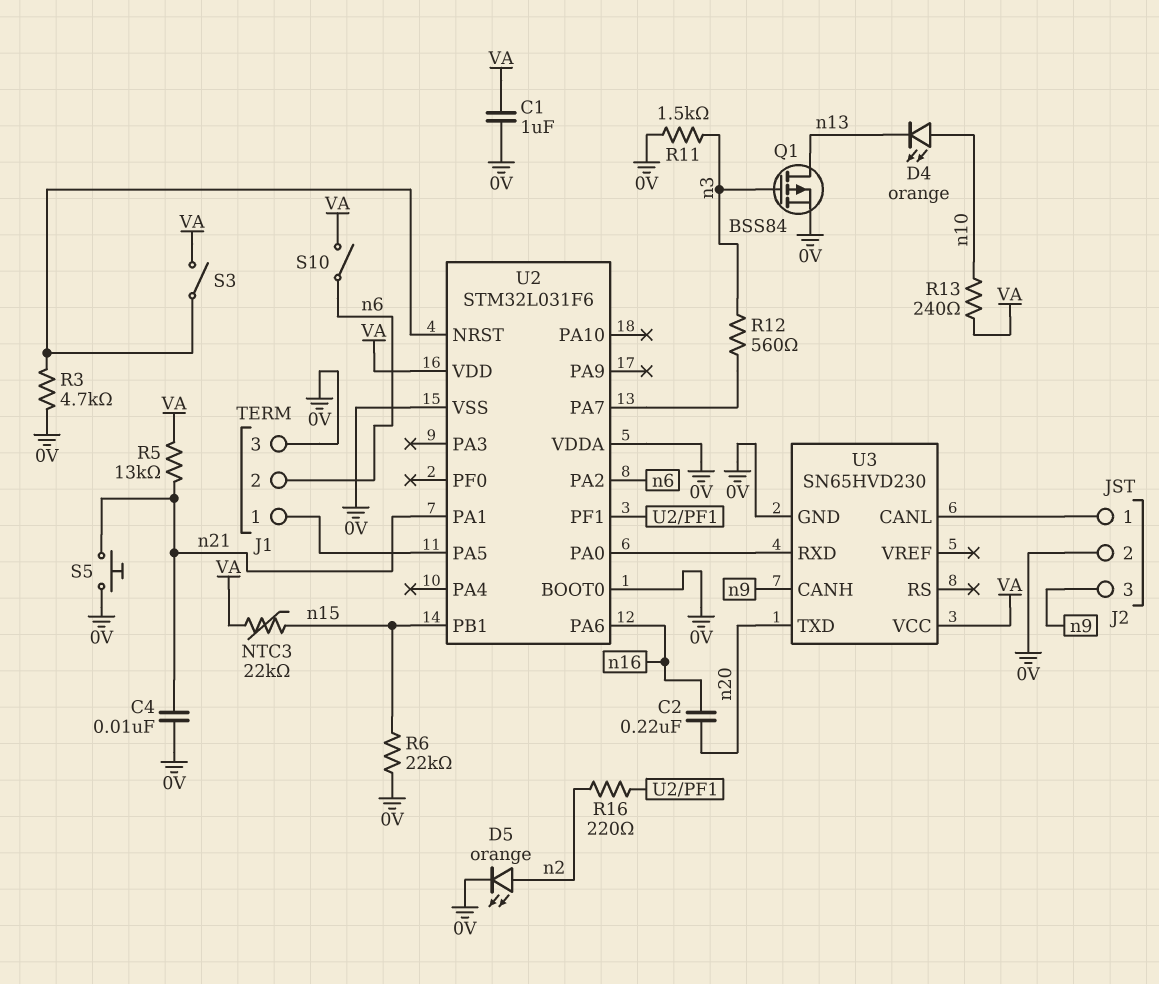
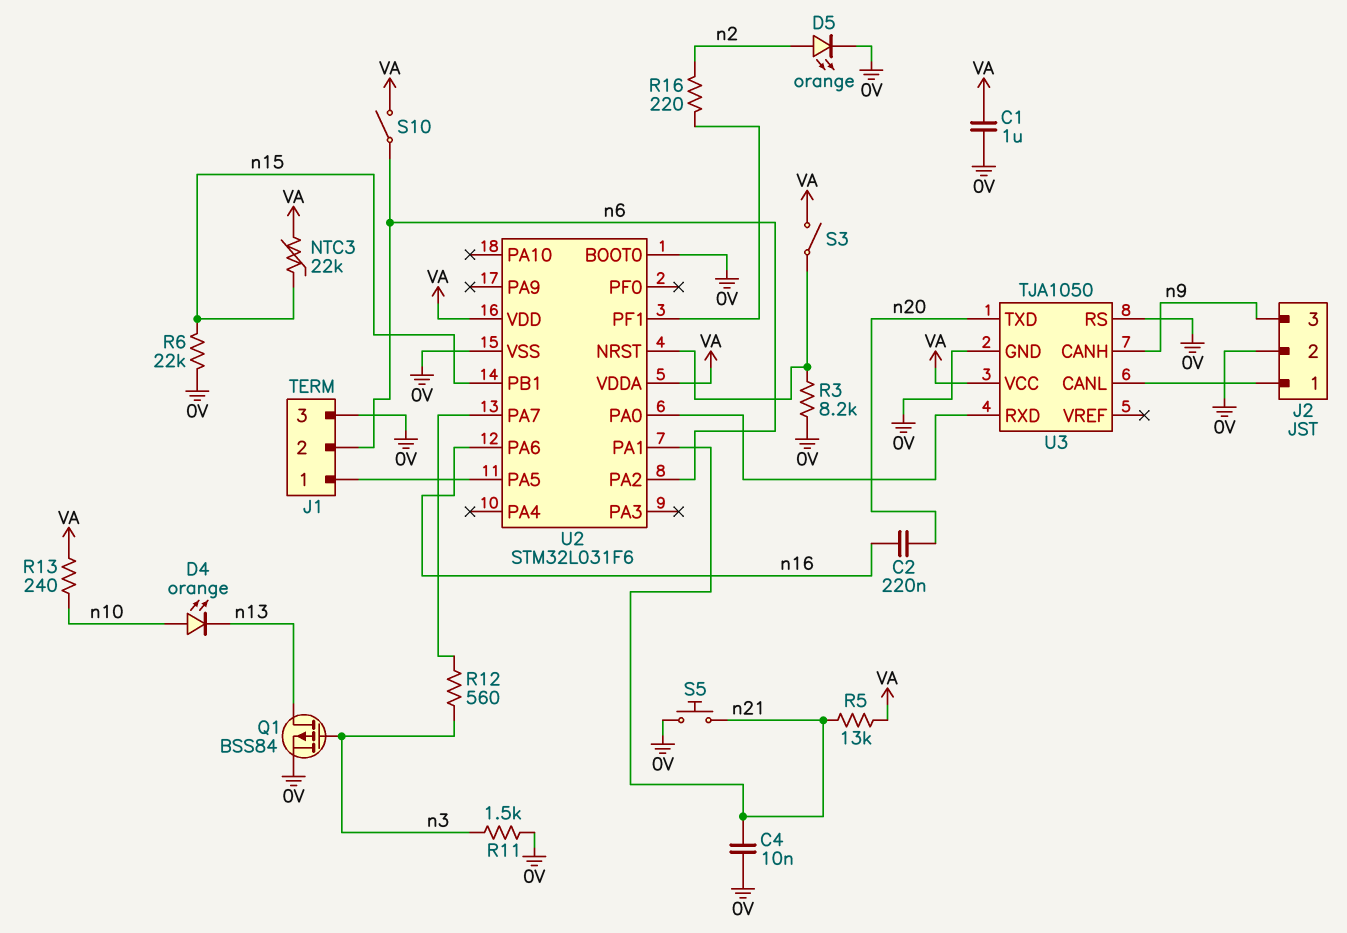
R3: 4.7k (0V, U2/NRST) -> 8.2k (0V, U2/NRST)
U2 pin VDDA: 0V -> VA
U3: SN65HVD230 -> TJA1050
U3 pin RS: none -> 0V

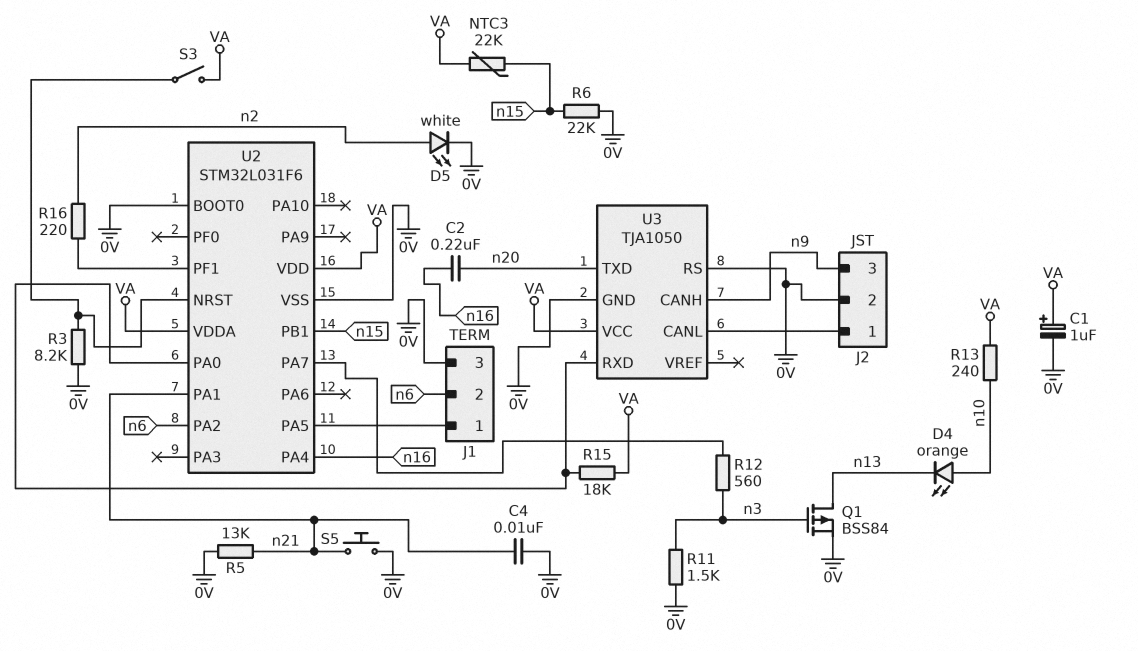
C1: 1uF (0V, VA) -> 1uF (plus VA, minus 0V)
D5: LED orange (A n2, K 0V) -> LED white (A n2, K 0V)
R5: 13k (VA, n21) -> 13k (0V, n21)
R15: none -> 18k (U2/PA0, VA)
S10: switch (VA, n6) -> none
U2 pin PA4: none -> n16
U2 pin PA6: n16 -> none

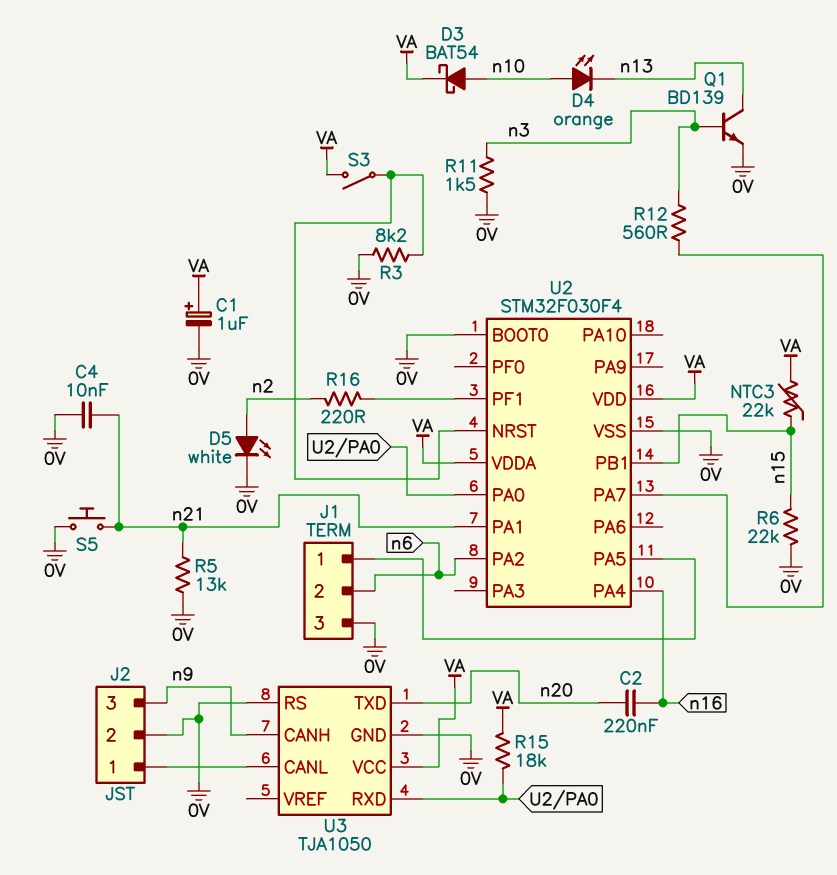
D3: none -> schottky BAT54 (A n10, K VA)
Q1: PMOS BSS84 (G n3, D n13, S 0V) -> NPN BD139 (B n3, C n13, E 0V)
R13: 240 (VA, n10) -> none
U2: STM32L031F6 -> STM32F030F4

